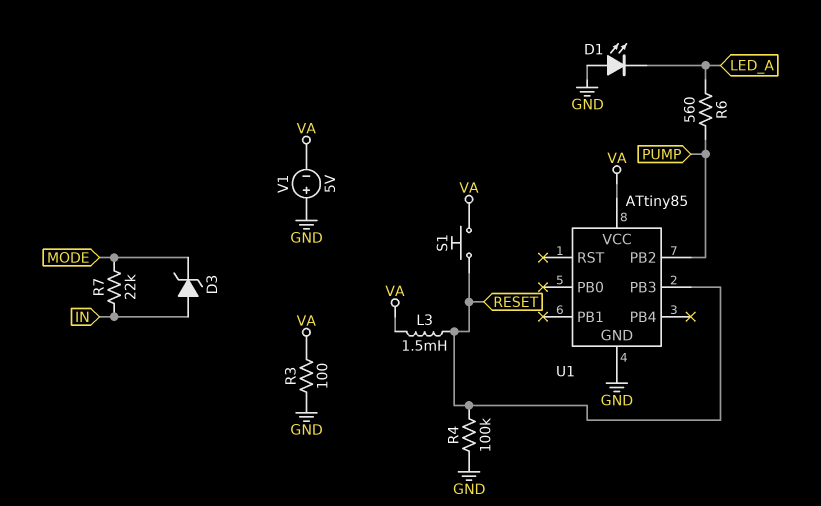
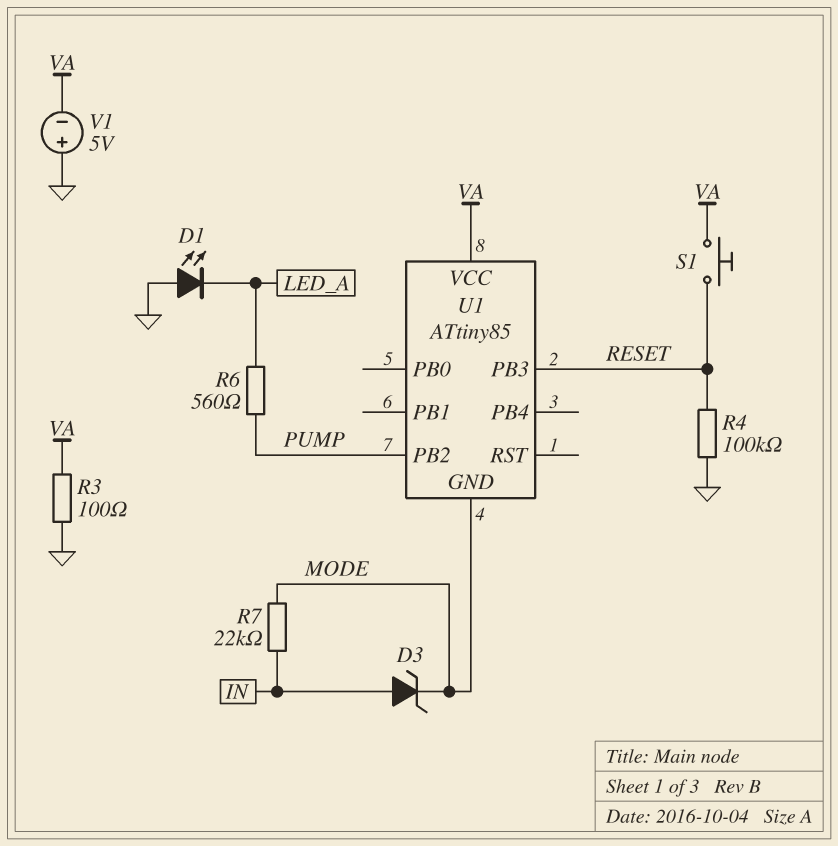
L3: 1.5mH (RESET, VA) -> none
U1 pin GND: GND -> MODE

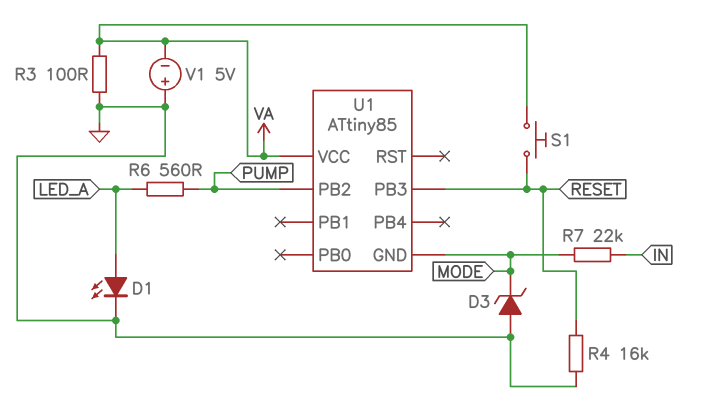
D1: LED (A GND, K LED_A) -> LED (A LED_A, K GND)
D3: zener (A IN, K MODE) -> zener (A GND, K MODE)
R4: 100k (GND, RESET) -> 16k (GND, RESET)

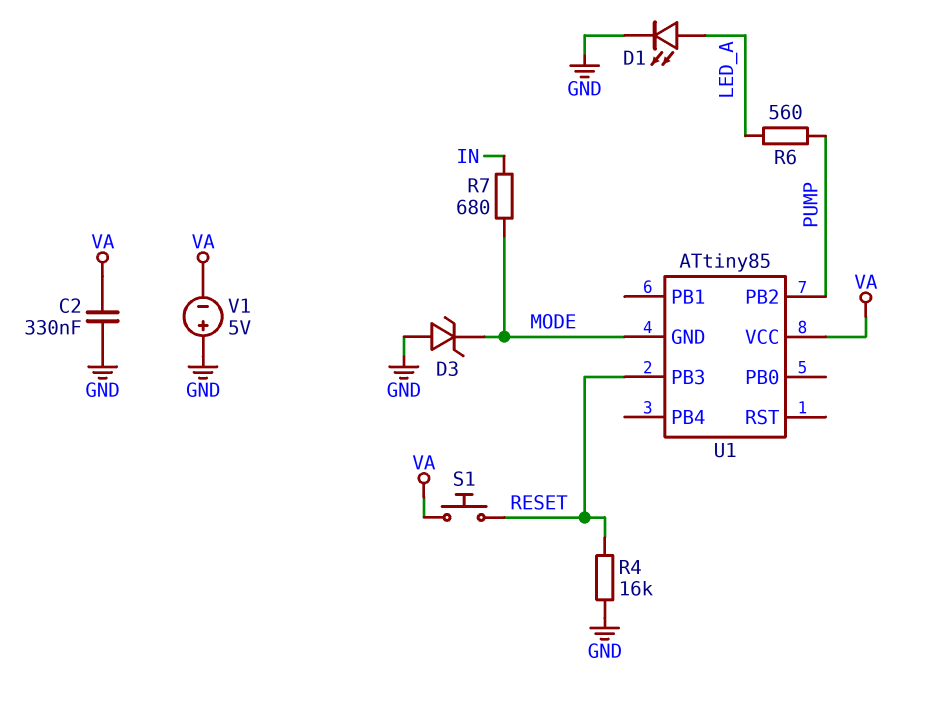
C2: none -> 330nF (GND, VA)
R3: 100 (GND, VA) -> none
R7: 22k (IN, MODE) -> 680 (IN, MODE)

